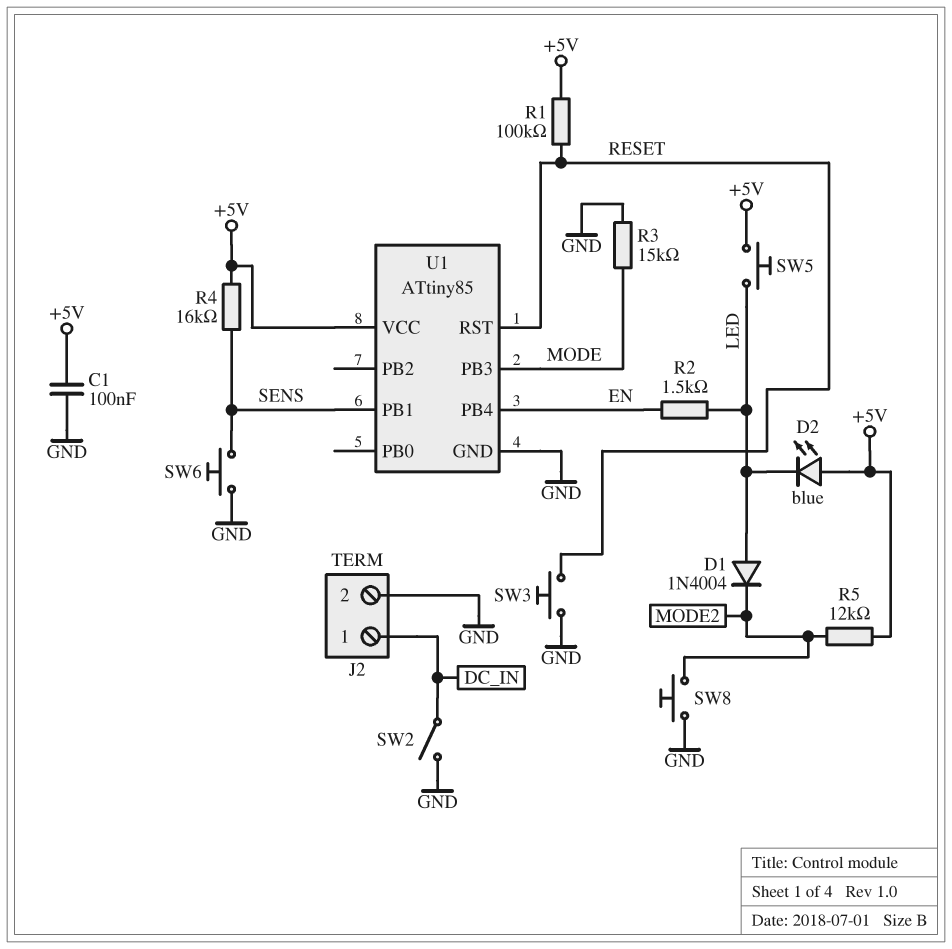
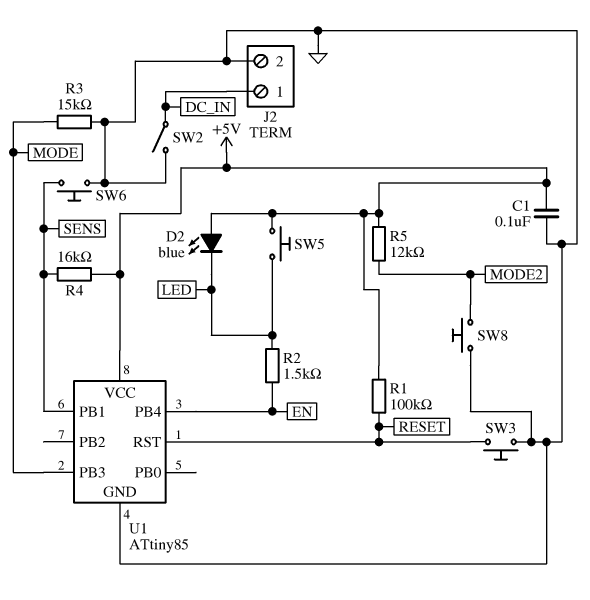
D1: diode 1N4004 (A LED, K MODE2) -> none

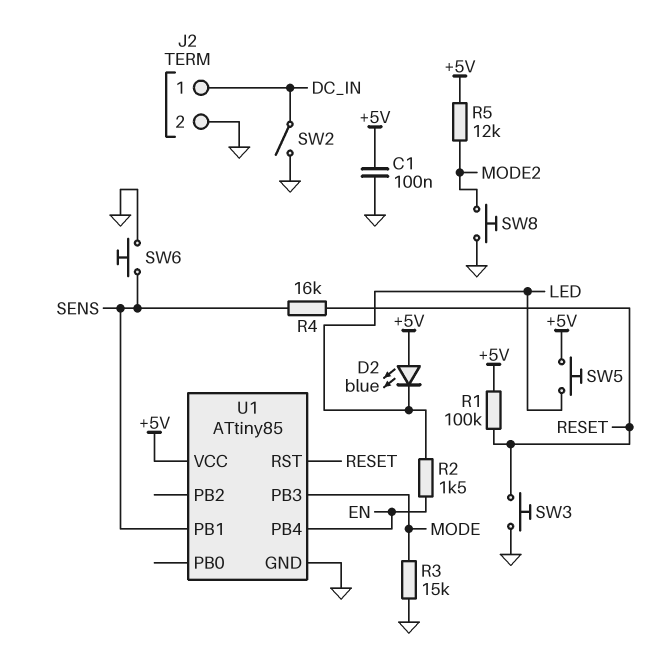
R4: 16k (+5V, SENS) -> 16k (RESET, SENS)

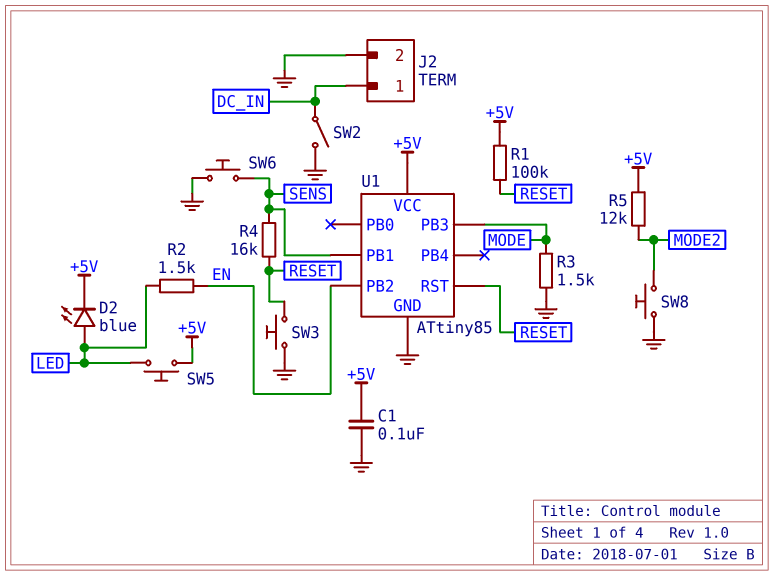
D2: LED blue (A +5V, K LED) -> LED blue (A LED, K +5V)
R3: 15k (GND, MODE) -> 1.5k (GND, MODE)
U1 pin PB2: none -> EN
U1 pin PB4: EN -> none

